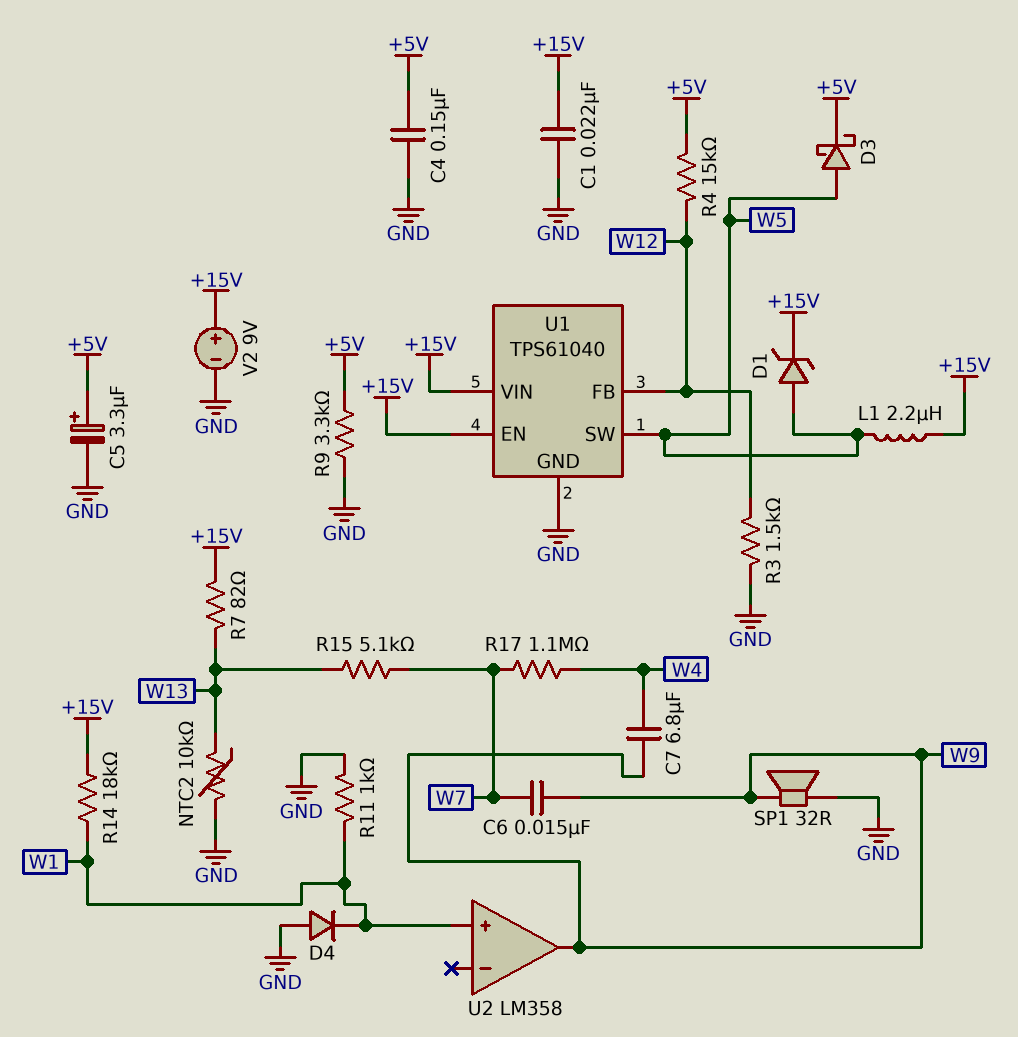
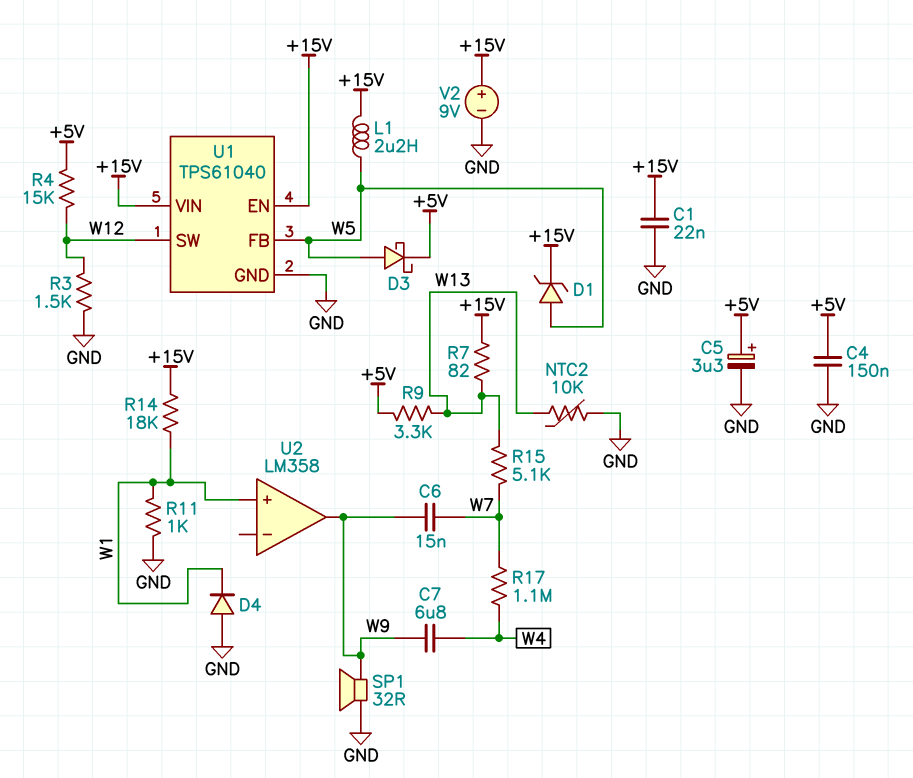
R9: 3.3k (+5V, GND) -> 3.3k (+5V, W13)
U1 pin FB: W12 -> W5
U1 pin SW: W5 -> W12

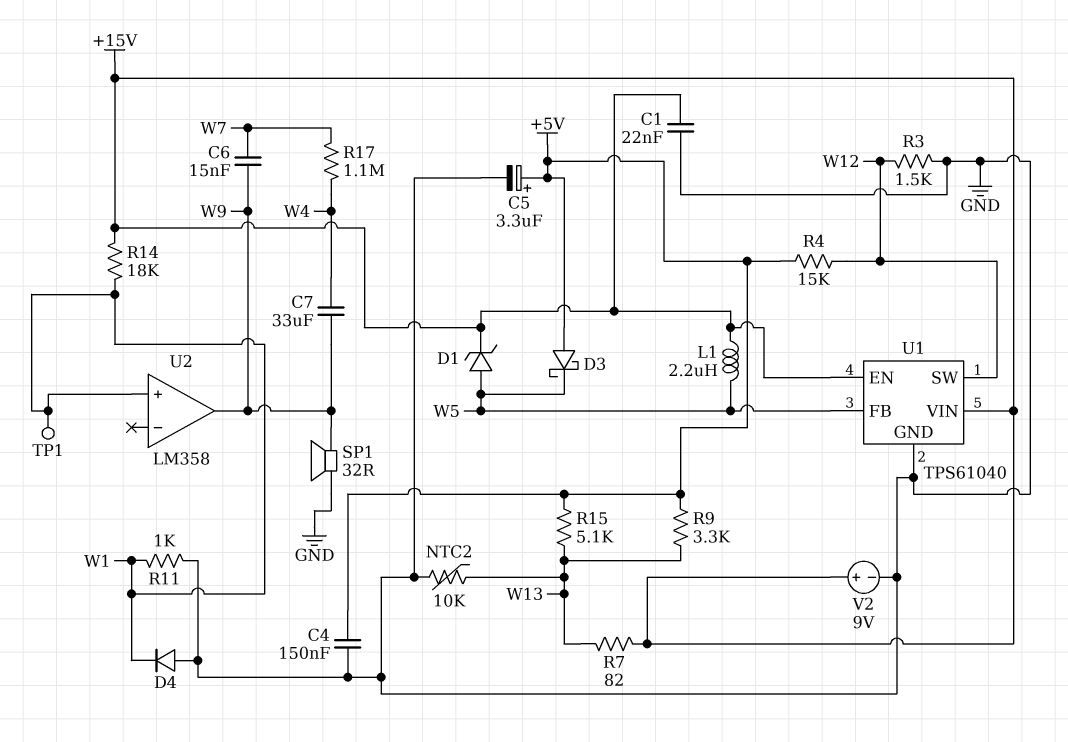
C7: 6.8uF (W4, W9) -> 33uF (W4, W9)
D3: schottky (A W5, K +5V) -> schottky (A +5V, K W5)
R15: 5.1k (W7, W13) -> 5.1k (+5V, W13)
TP1: none -> test point (W1)

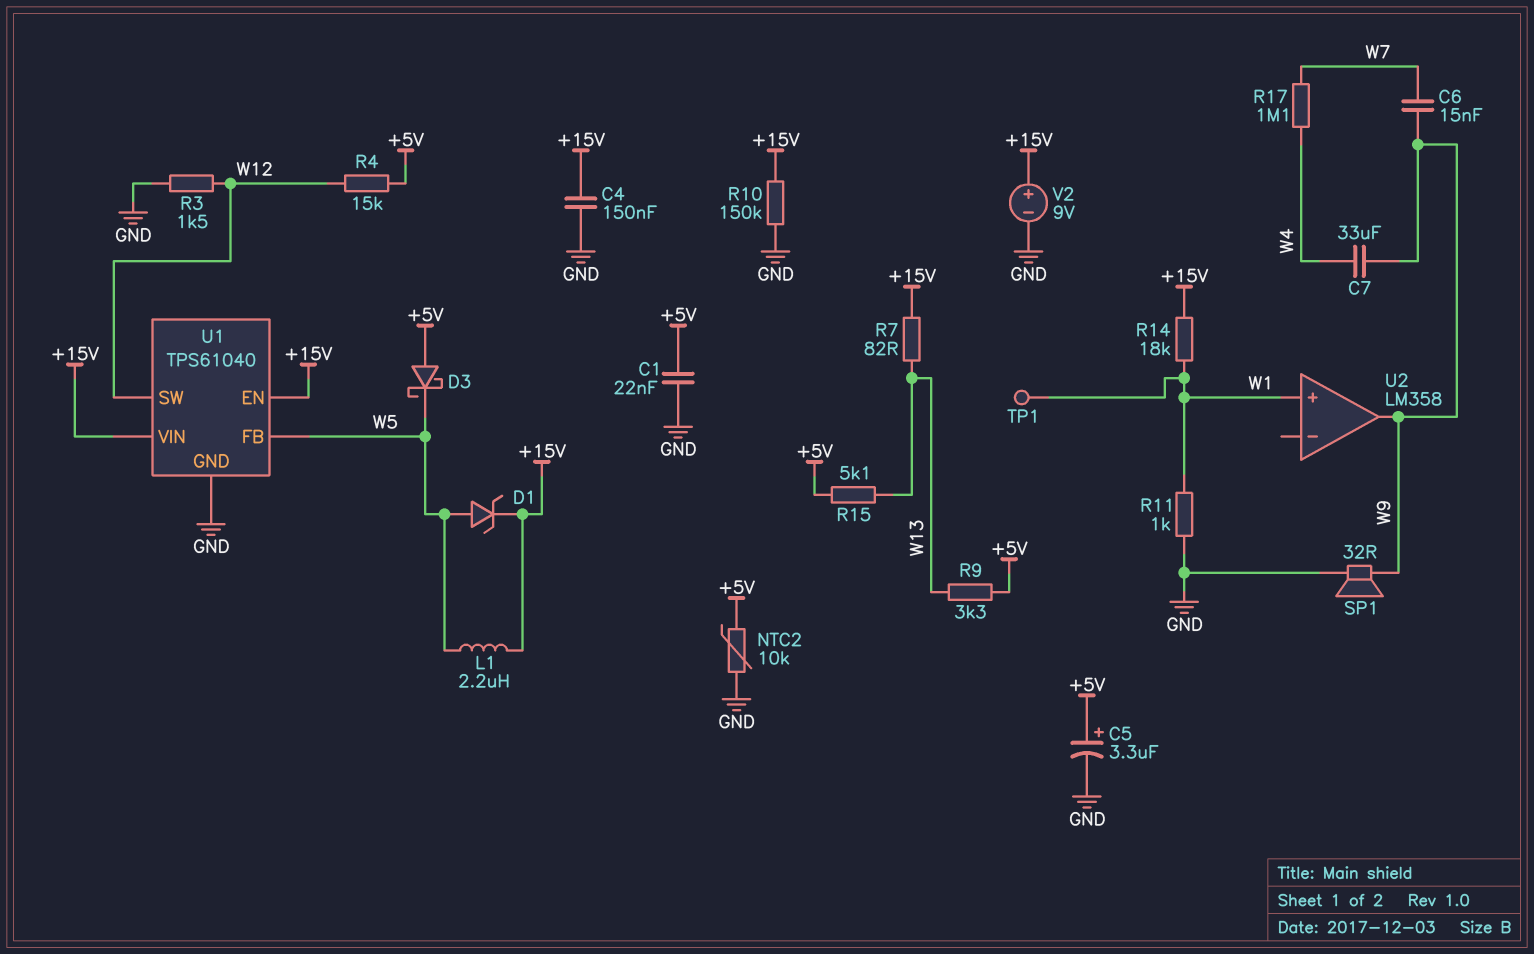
C1: 22nF (+15V, GND) -> 22nF (+5V, GND)
C4: 150nF (+5V, GND) -> 150nF (+15V, GND)
D4: diode (A GND, K W1) -> none
NTC2: 10k (GND, W13) -> 10k (+5V, GND)
R10: none -> 150k (+15V, GND)

